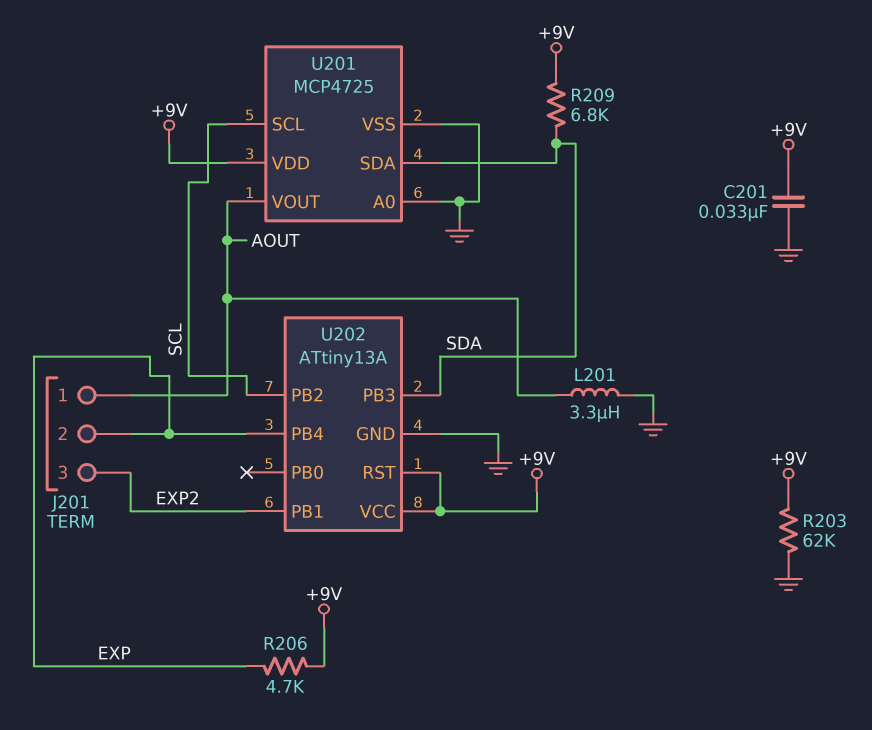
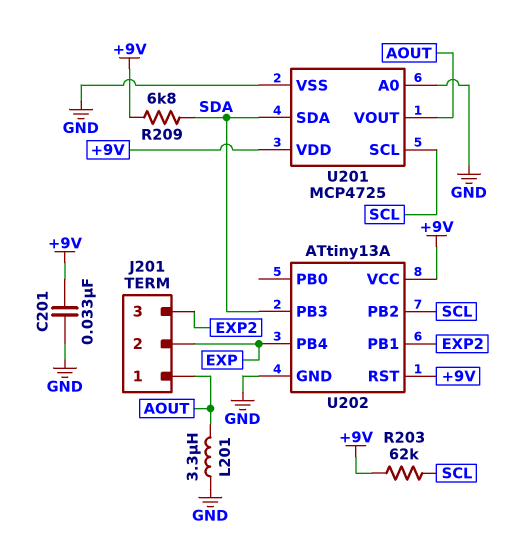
R203: 62k (+9V, GND) -> 62k (+9V, SCL)
R206: 4.7k (+9V, EXP) -> none

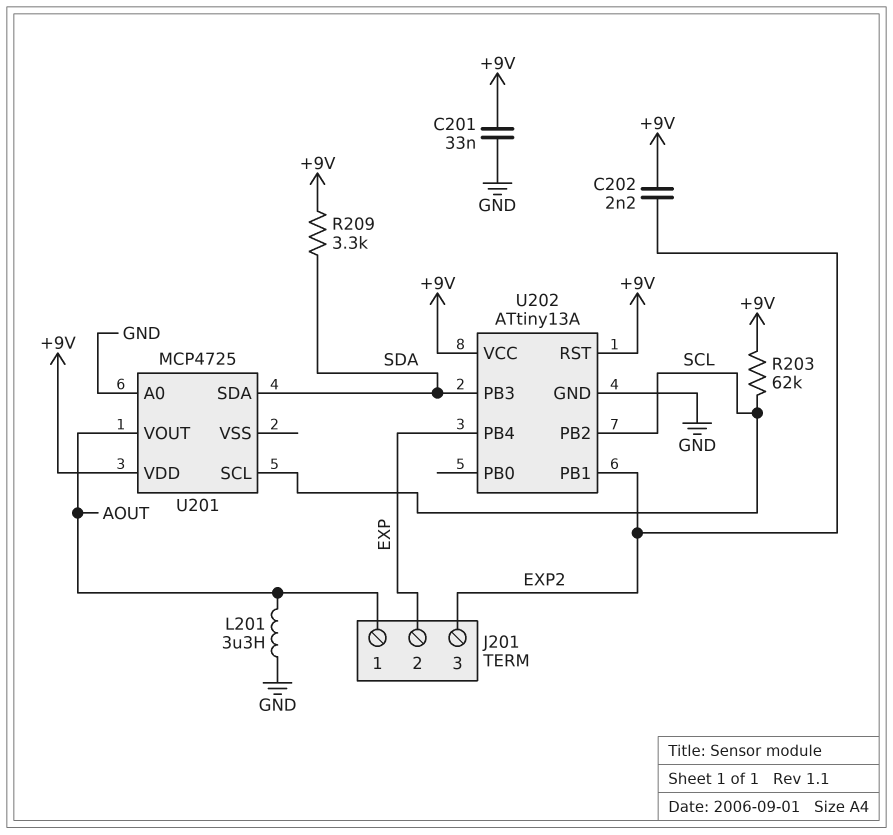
C202: none -> 2.2nF (+9V, EXP2)
R209: 6.8k (+9V, SDA) -> 3.3k (+9V, SDA)
U201 pin VSS: GND -> none

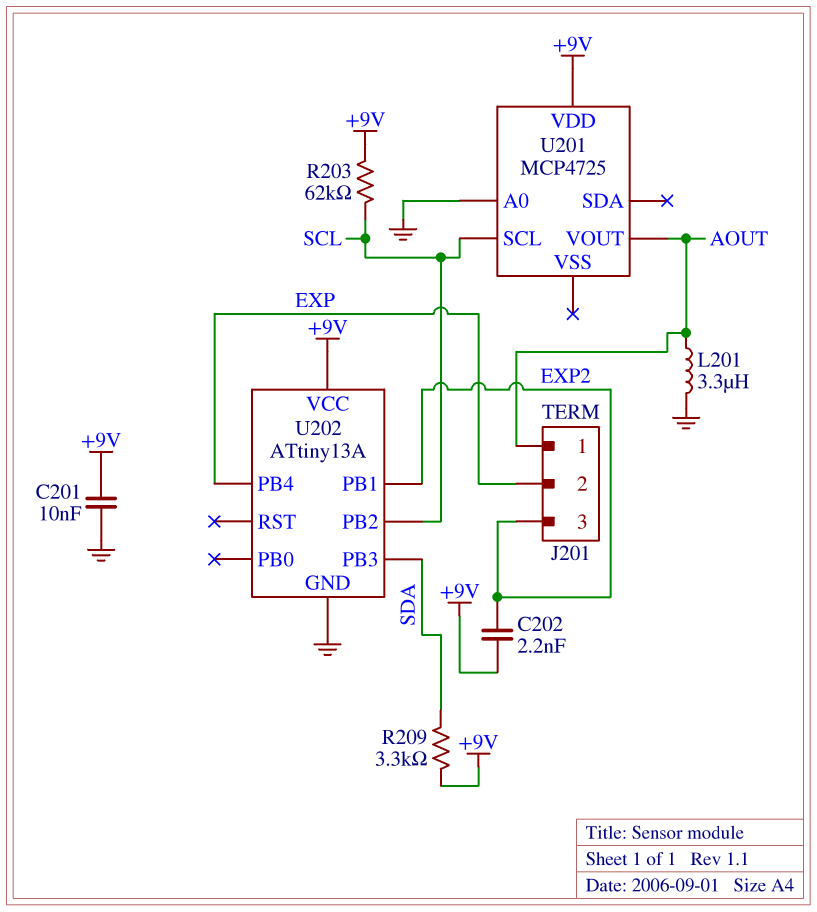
C201: 33nF (+9V, GND) -> 10nF (+9V, GND)
U201 pin SDA: SDA -> none
U202 pin RST: +9V -> none

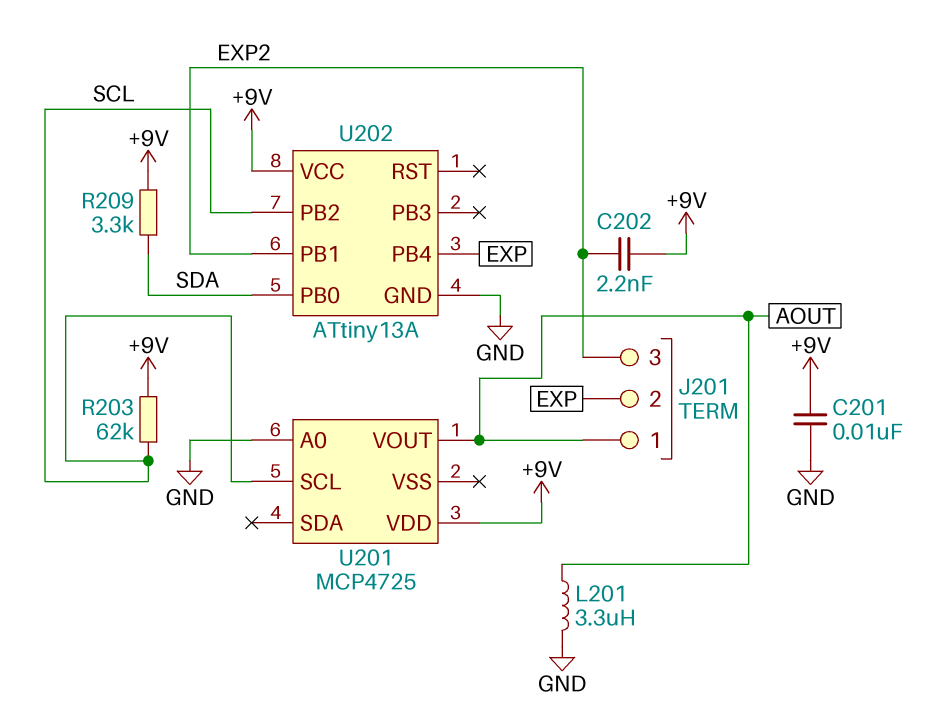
U202 pin PB0: none -> SDA
U202 pin PB3: SDA -> none

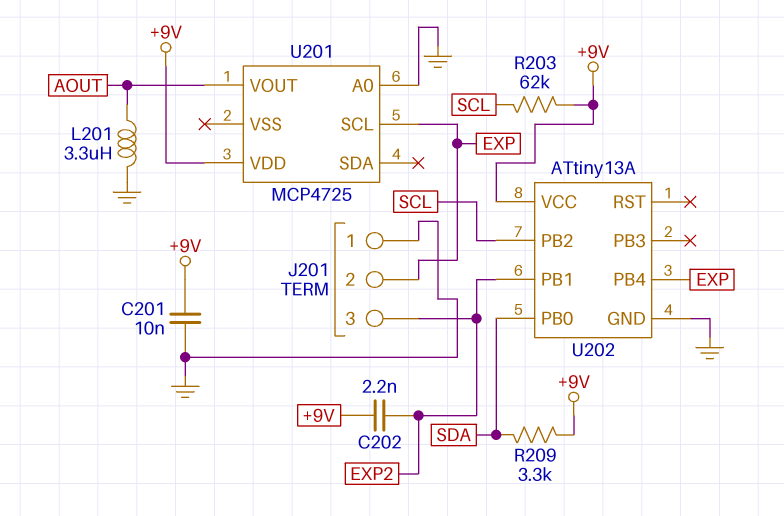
J201 pin 1: AOUT -> GND
U201 pin SCL: SCL -> EXP

